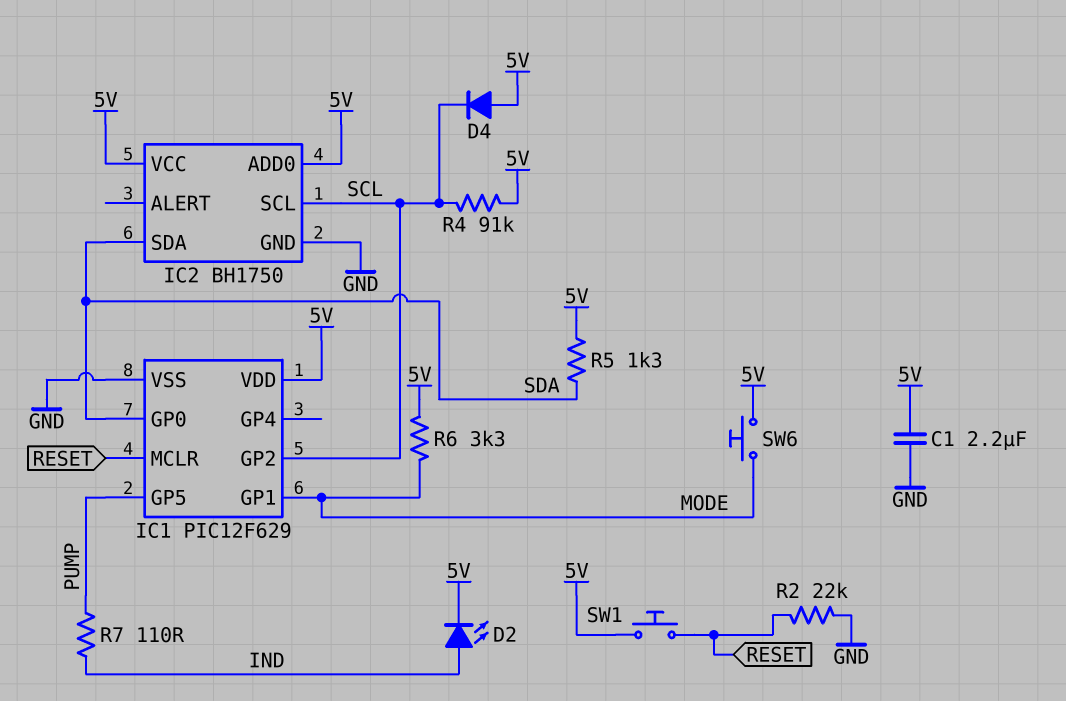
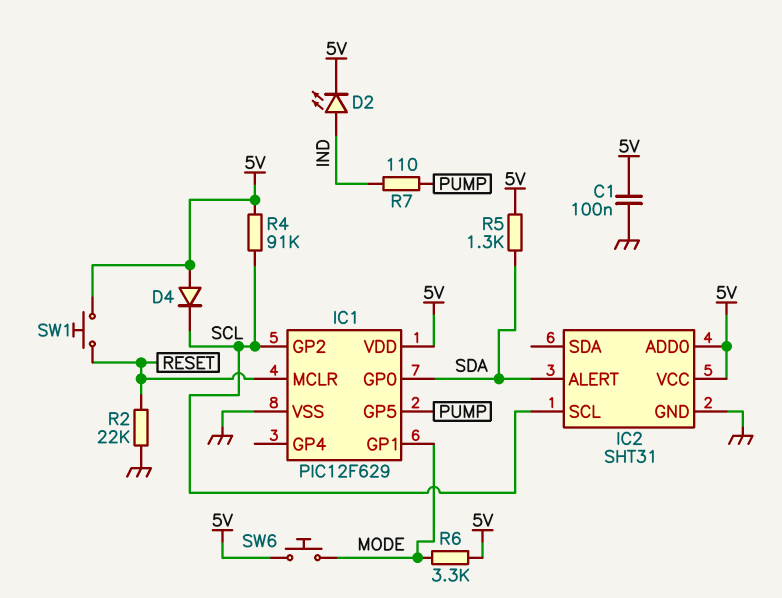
C1: 2.2uF (5V, GND) -> 100nF (5V, GND)
IC2: BH1750 -> SHT31
IC2 pin ALERT: none -> SDA
IC2 pin SDA: SDA -> none

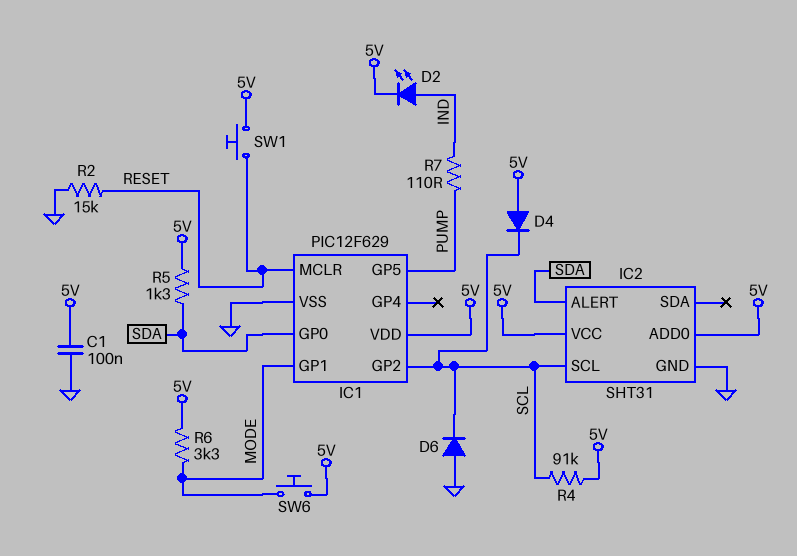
D6: none -> diode (A GND, K SCL)
R2: 22k (GND, RESET) -> 15k (GND, RESET)

